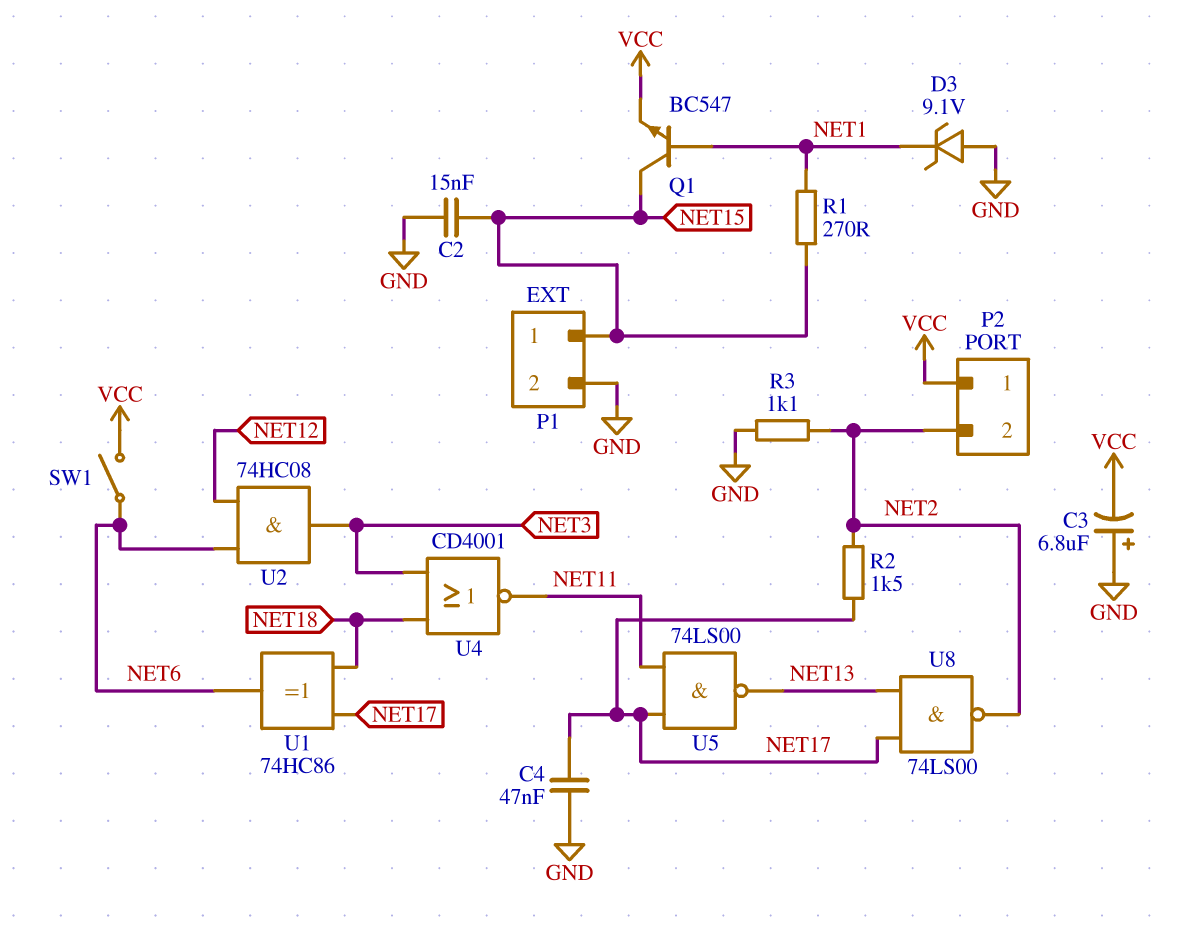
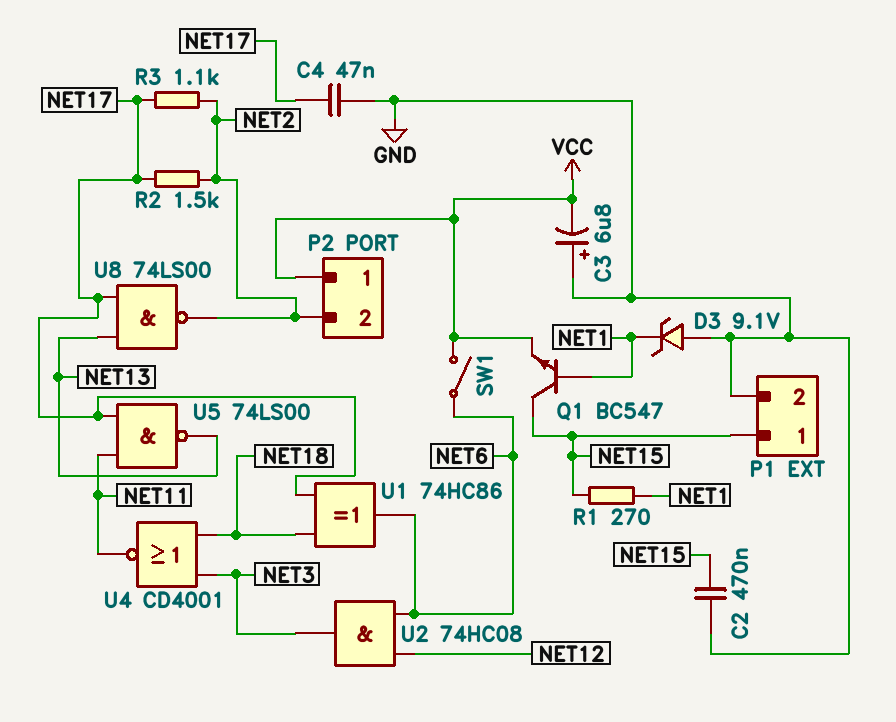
C2: 15nF (GND, NET15) -> 470nF (GND, NET15)
R3: 1.1k (GND, NET2) -> 1.1k (NET2, NET17)

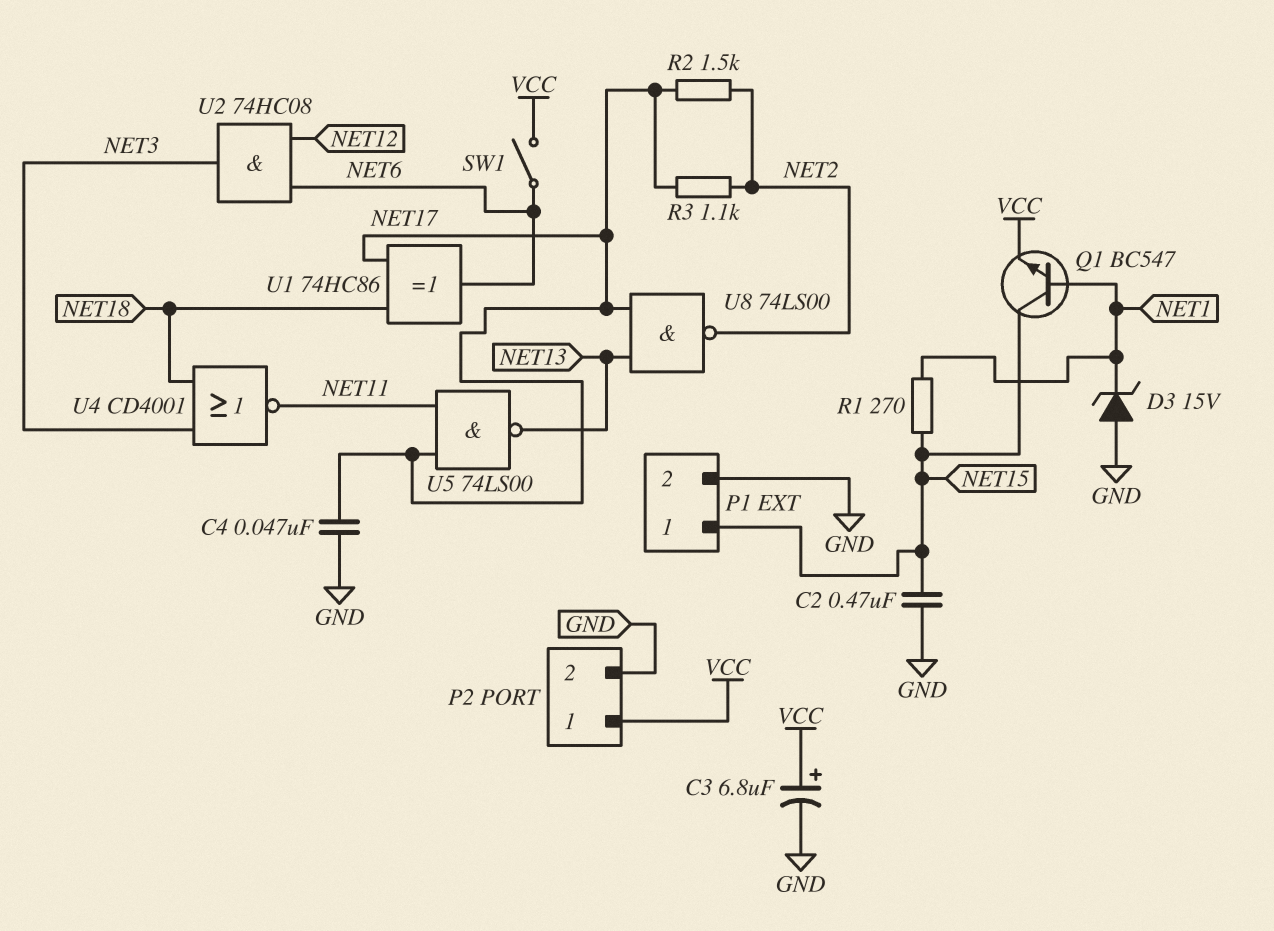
C3: 6.8uF (plus GND, minus VCC) -> 6.8uF (plus VCC, minus GND)
D3: zener 9.1V (A GND, K NET1) -> zener 15V (A GND, K NET1)
P2 pin 2: NET2 -> GND

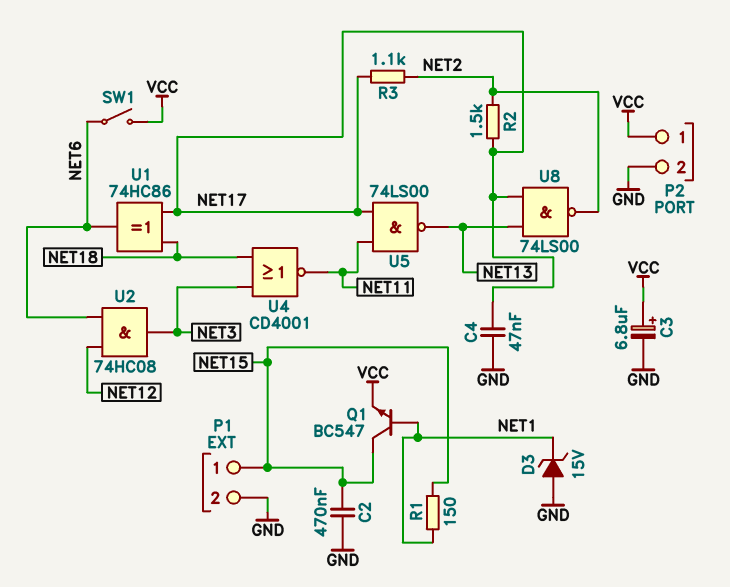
R1: 270 (NET1, NET15) -> 150 (NET1, NET15)

